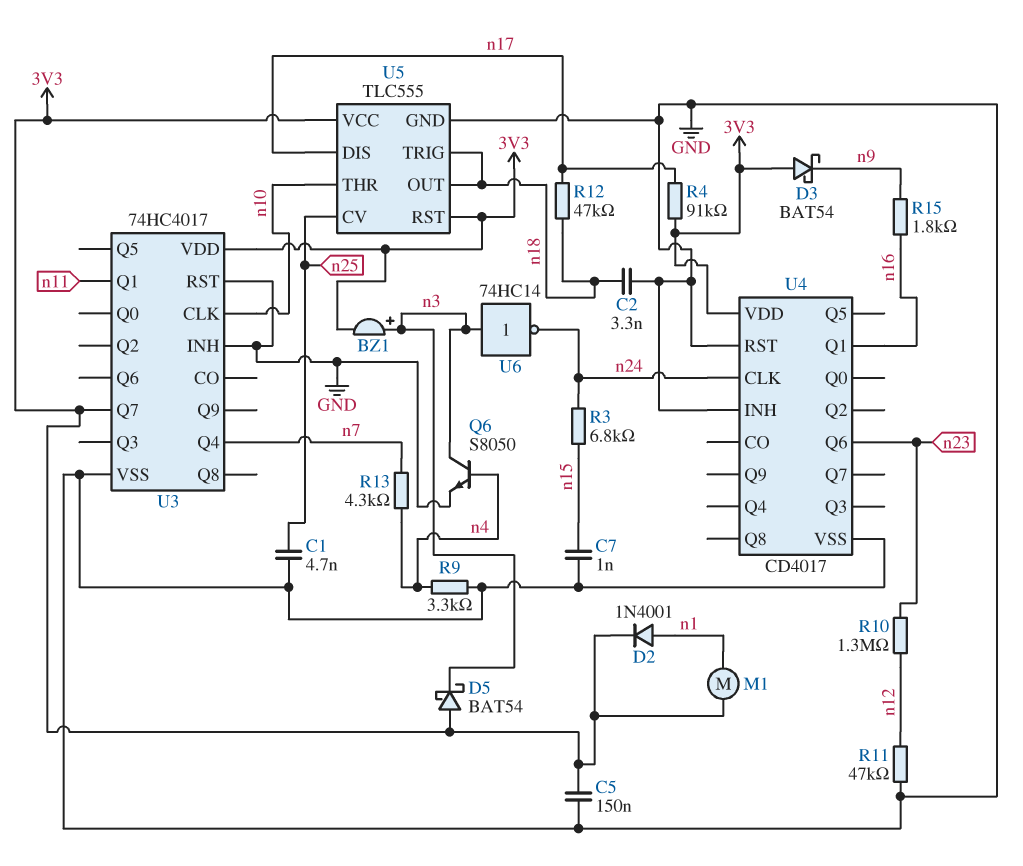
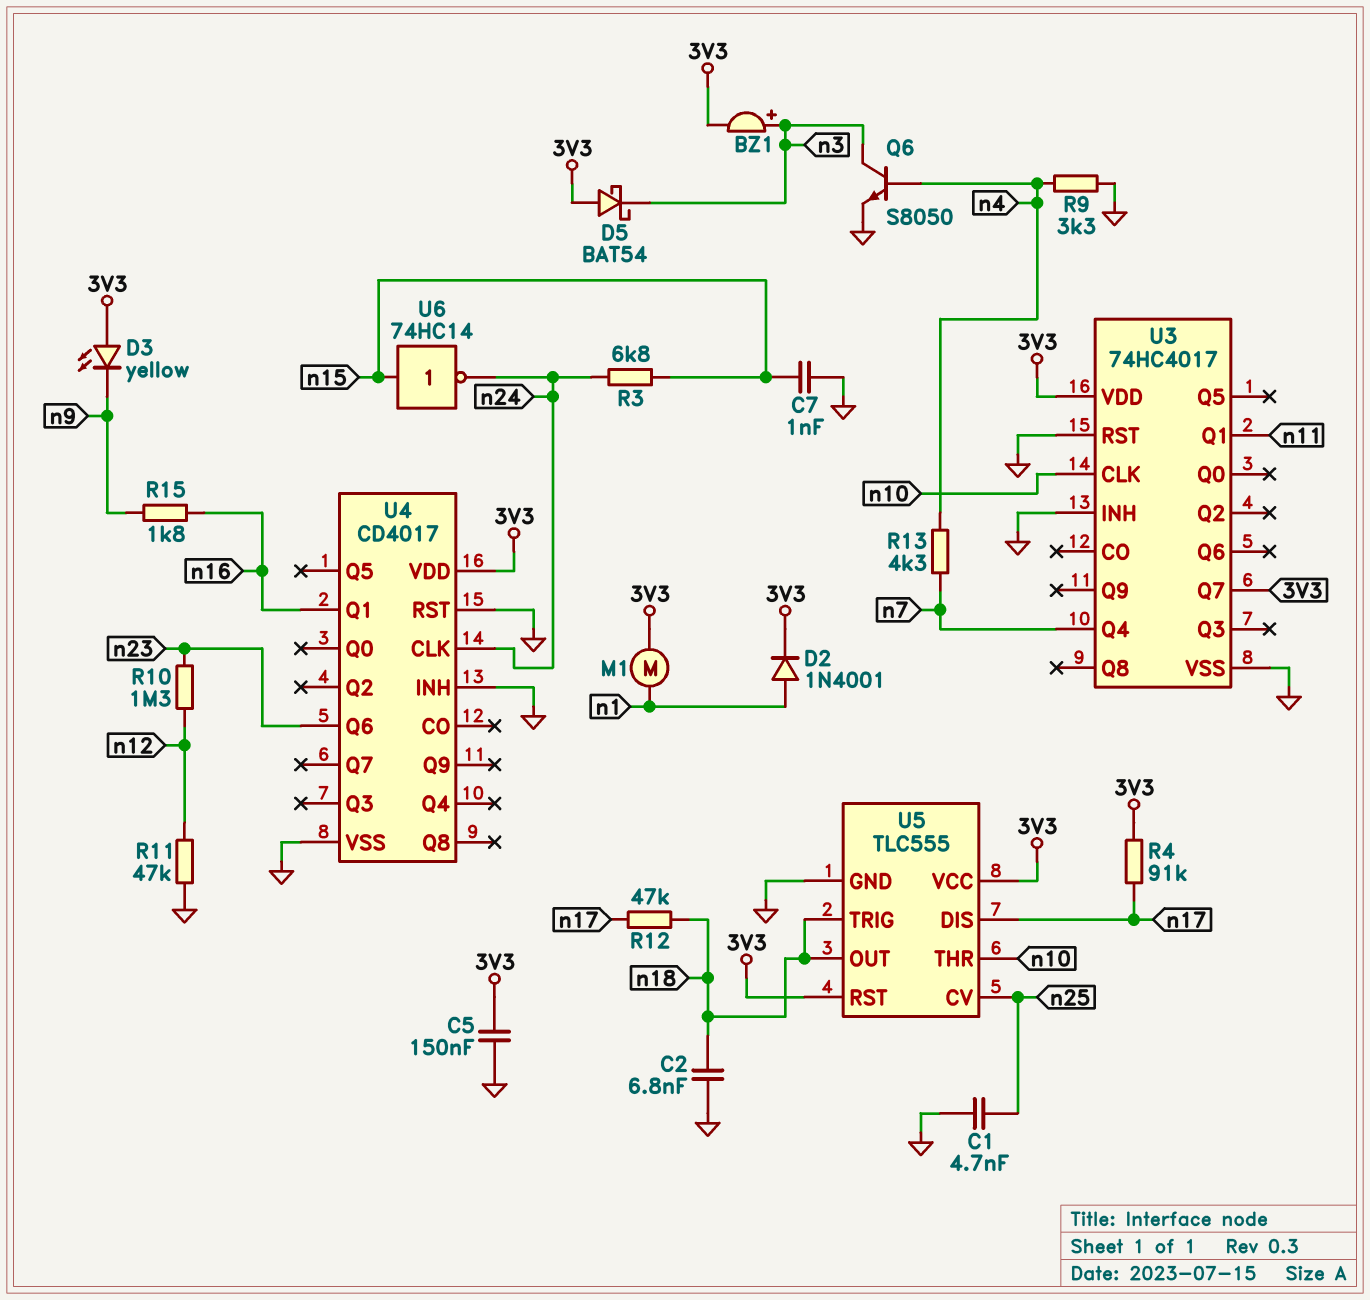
C2: 3.3nF (GND, n18) -> 6.8nF (GND, n18)
D3: schottky BAT54 (A 3V3, K n9) -> LED yellow (A 3V3, K n9)
U6: NOT 74HC14 (in n3, out n24) -> NOT 74HC14 (in n15, out n24)

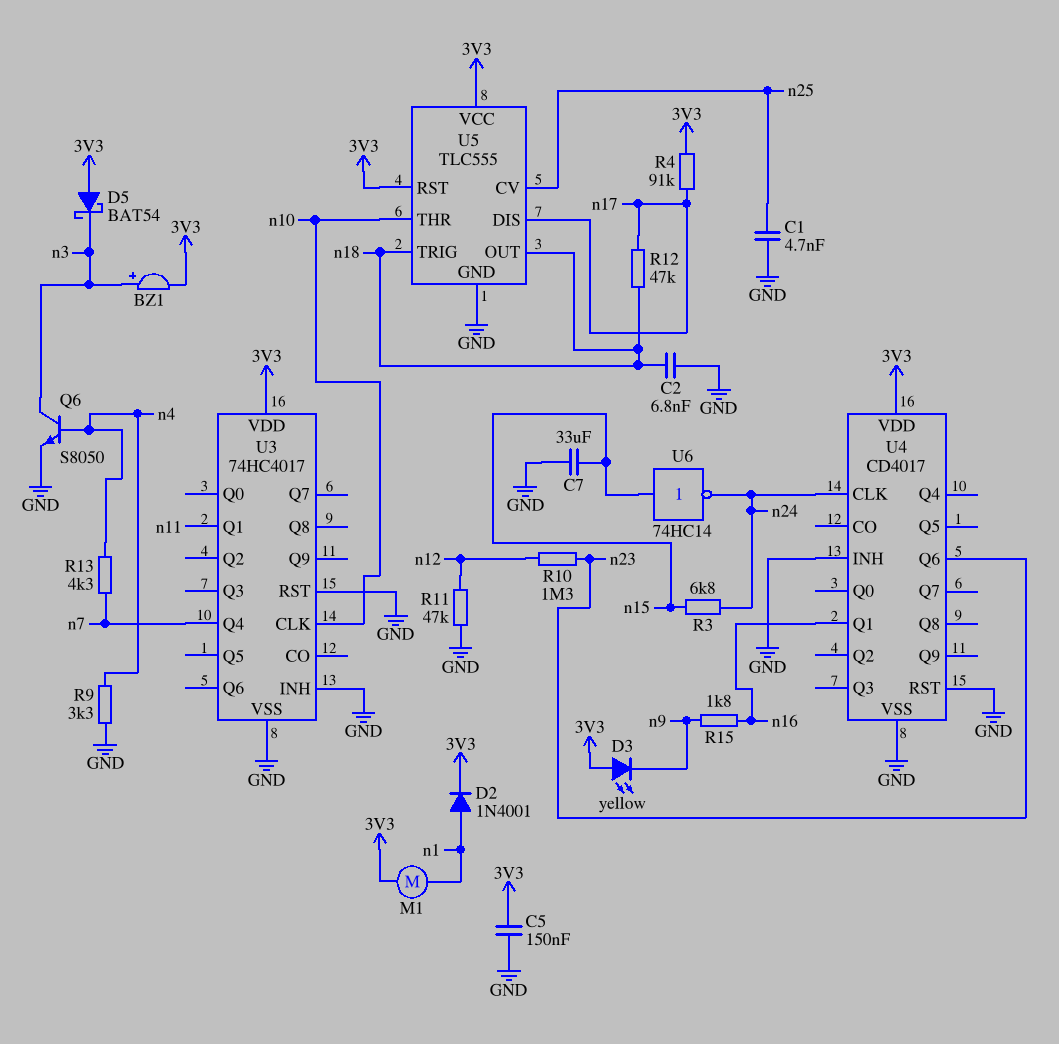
C7: 1nF (GND, n15) -> 33uF (GND, n15)
U3 pin Q7: 3V3 -> none

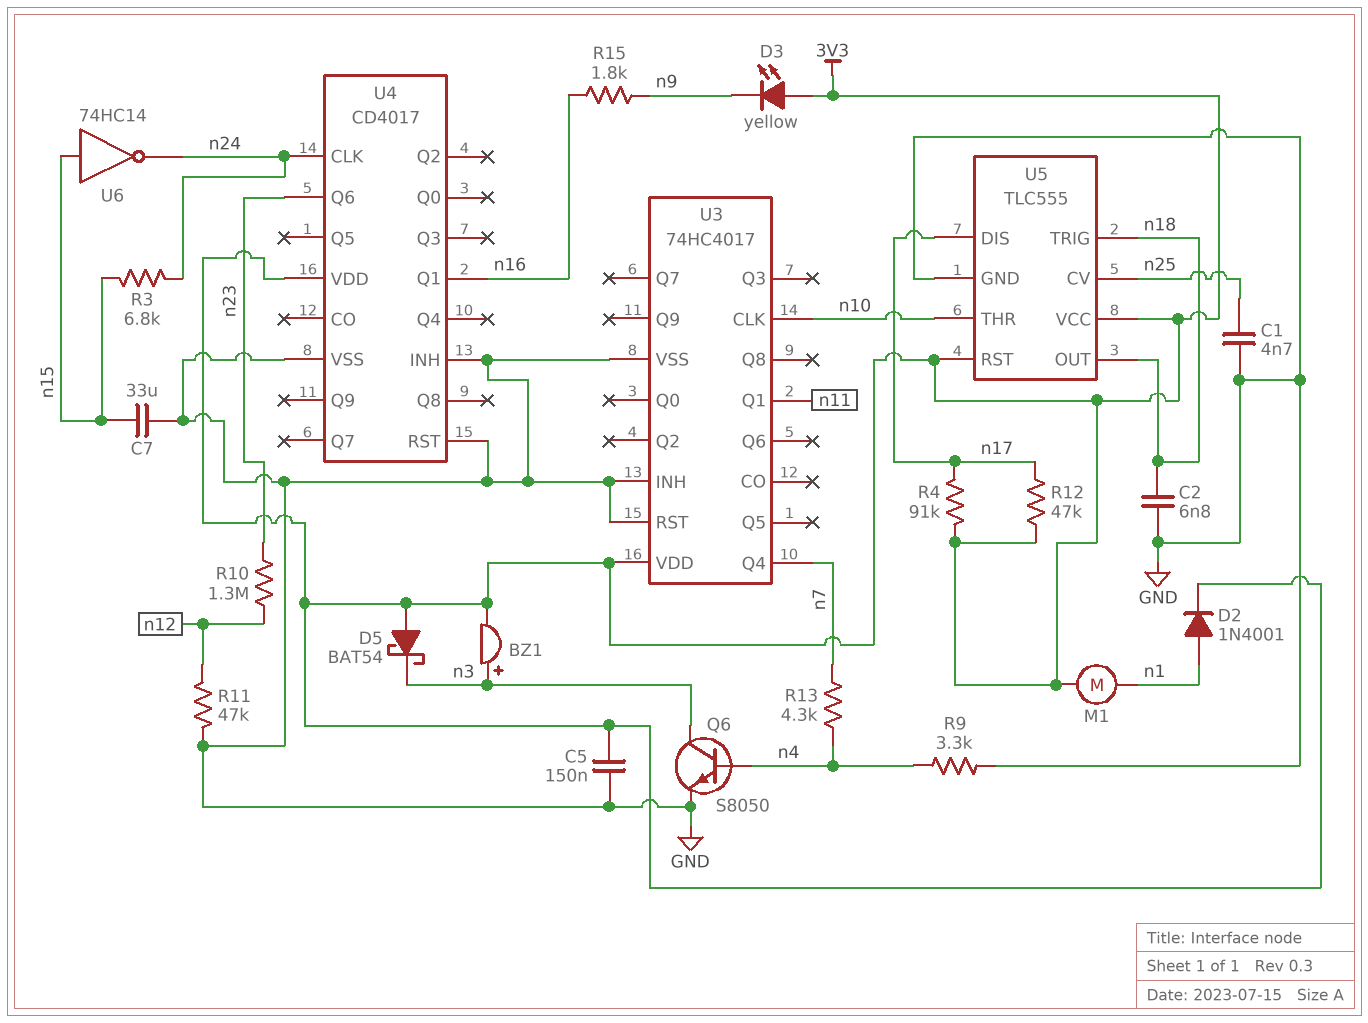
R12: 47k (n17, n18) -> 47k (3V3, n17)

